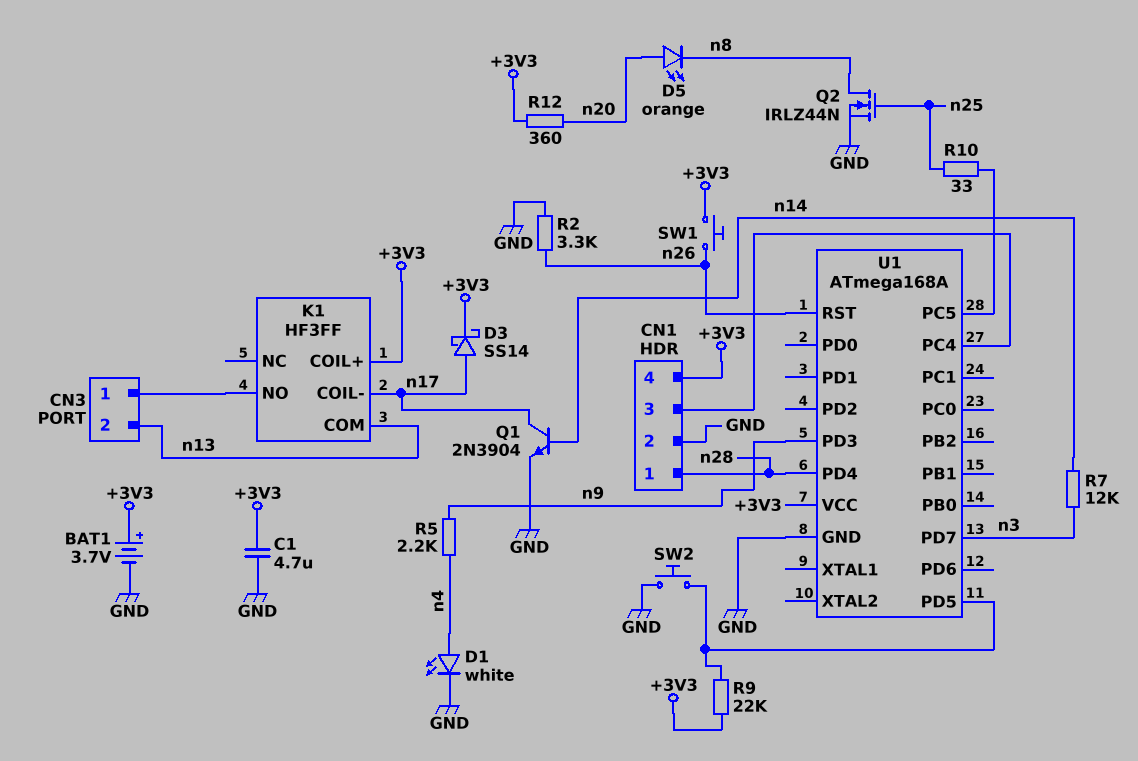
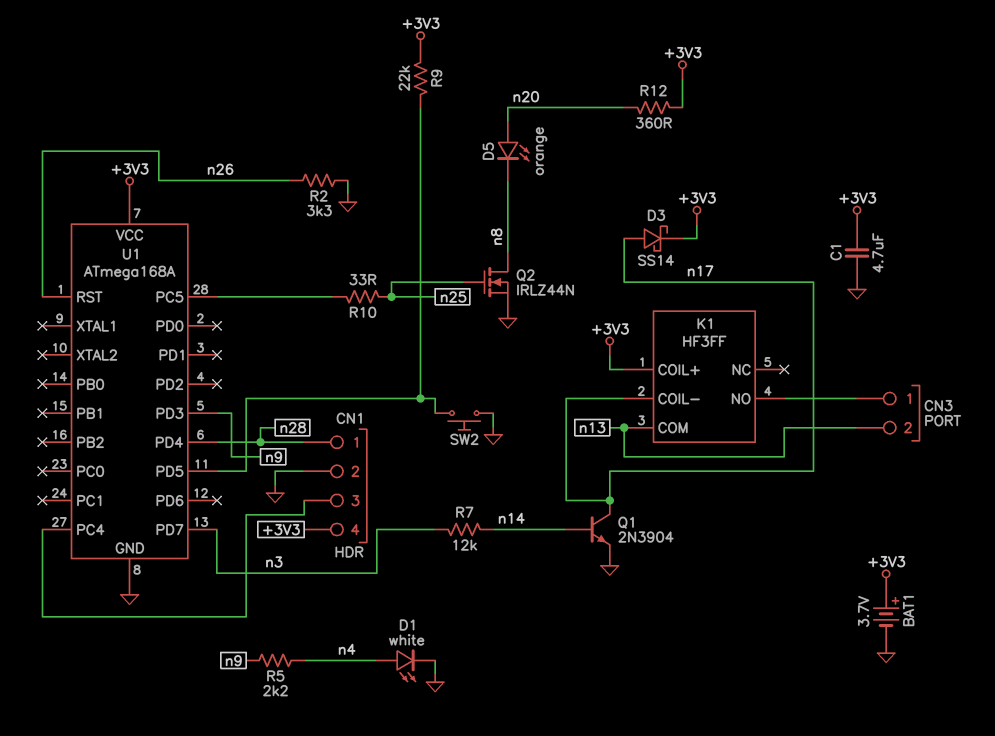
SW1: button (+3V3, n26) -> none

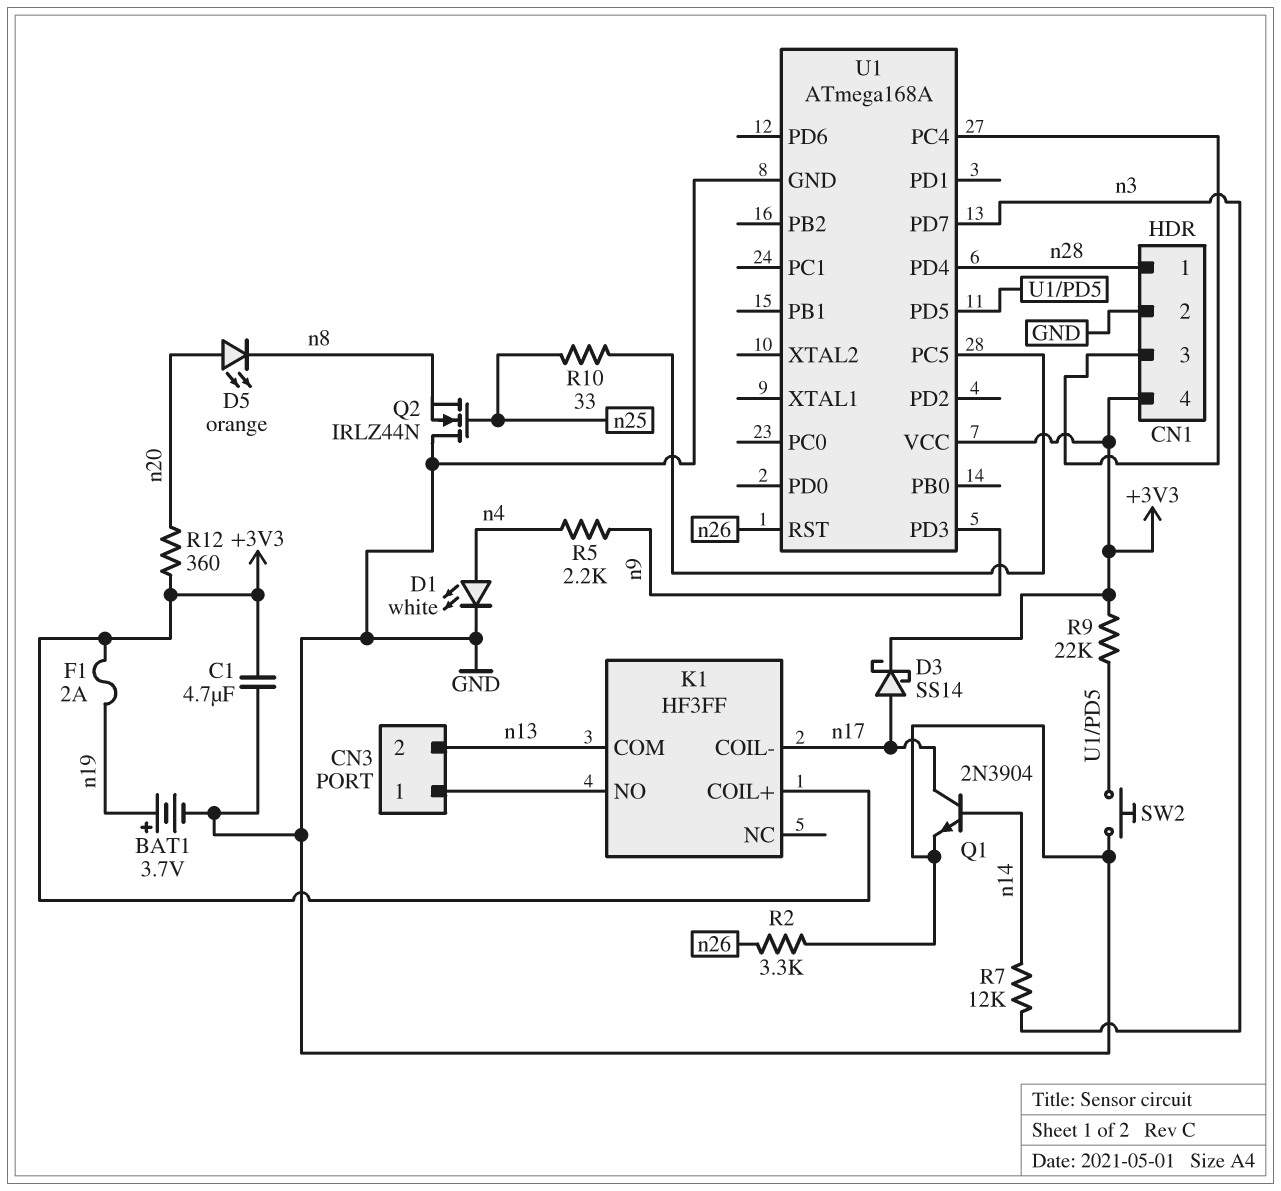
BAT1: 3.7V (plus +3V3, minus GND) -> 3.7V (plus n19, minus GND)
F1: none -> 2A (+3V3, n19)
Q2: NMOS IRLZ44N (G n25, D n8, S GND) -> NMOS IRLZ44N (G n25, D GND, S n8)

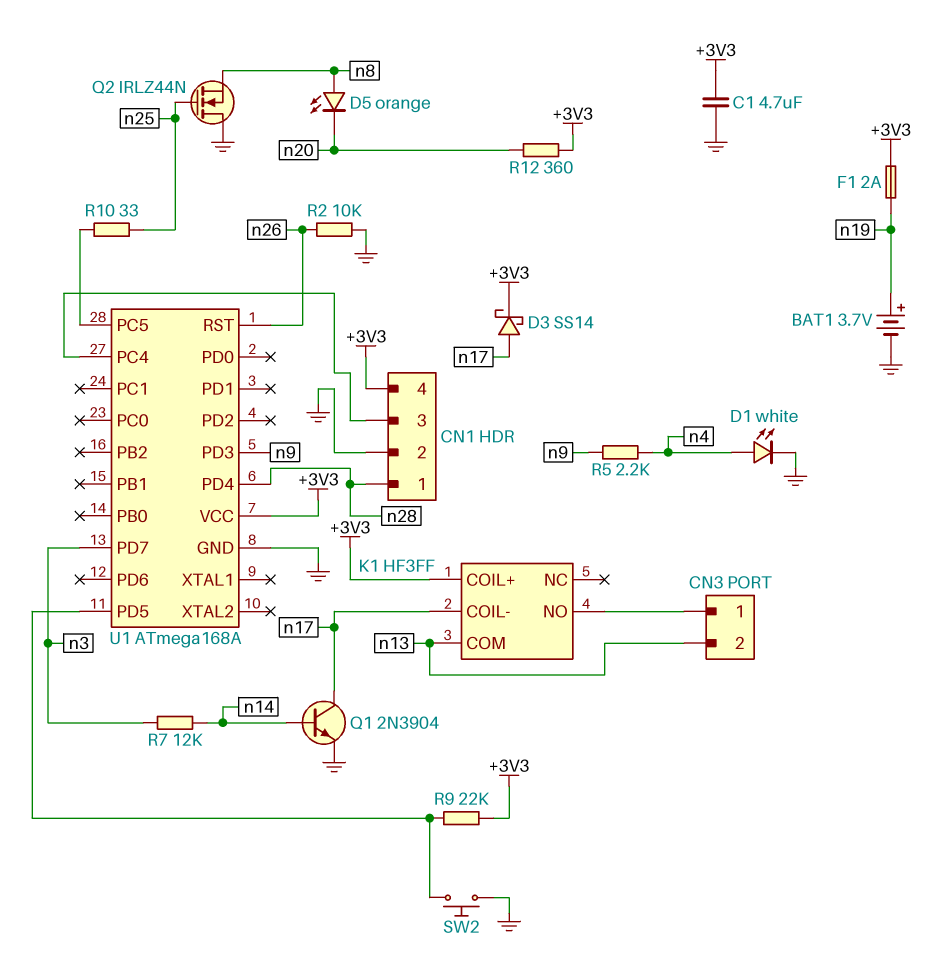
D5: LED orange (A n20, K n8) -> LED orange (A n8, K n20)
R2: 3.3k (GND, n26) -> 10k (GND, n26)

